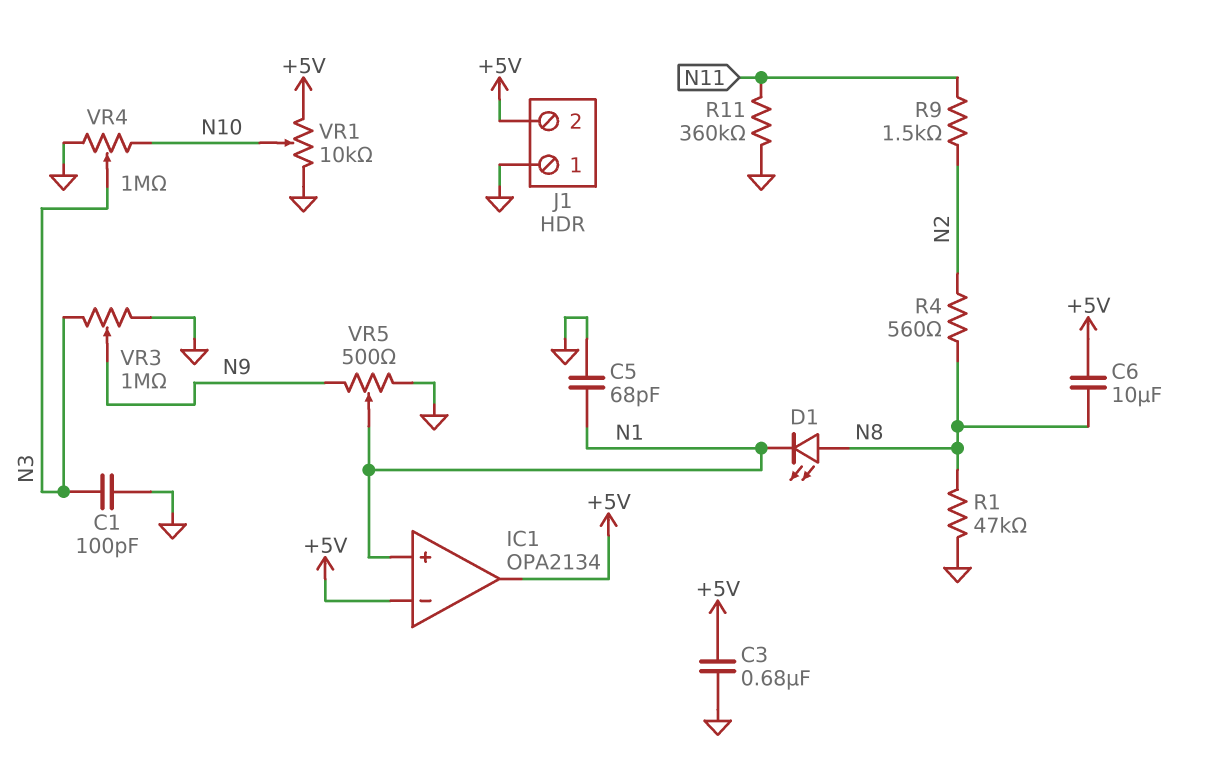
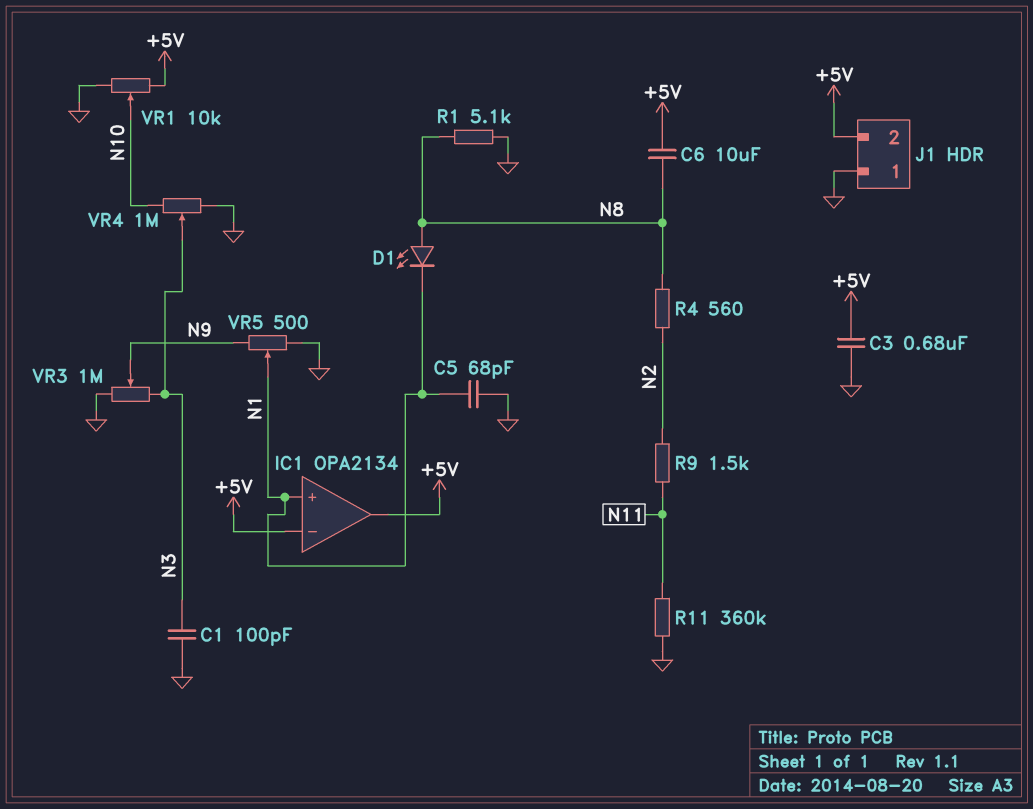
R1: 47k (GND, N8) -> 5.1k (GND, N8)

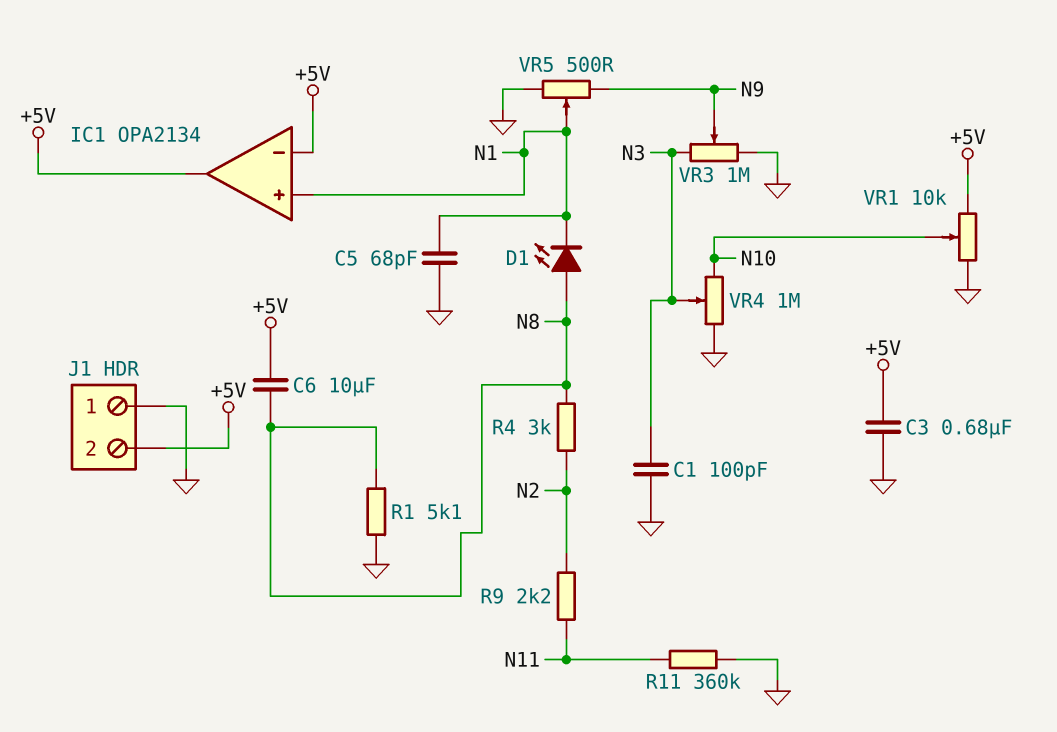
R4: 560 (N2, N8) -> 3k (N2, N8)
R9: 1.5k (N2, N11) -> 2.2k (N2, N11)

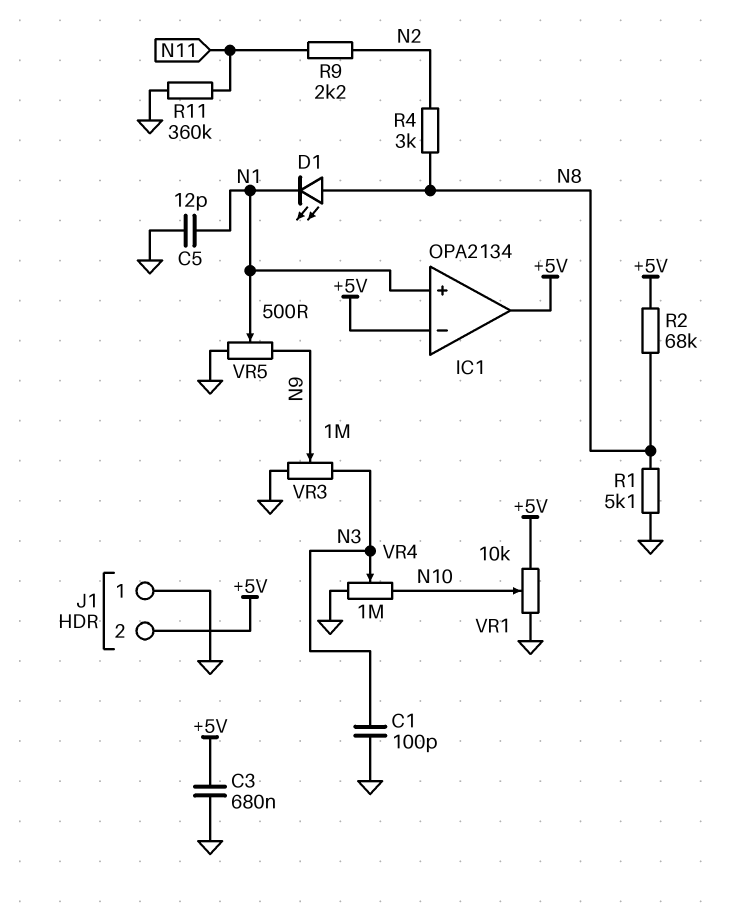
C5: 68pF (GND, N1) -> 12pF (GND, N1)
C6: 10uF (+5V, N8) -> none
R2: none -> 68k (+5V, N8)

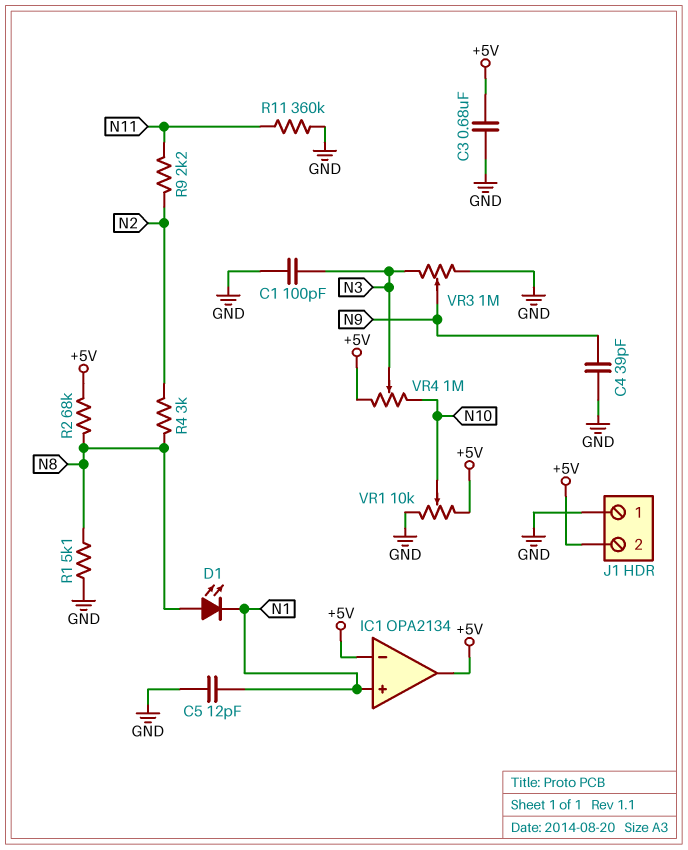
C4: none -> 39pF (GND, N9)
VR4: 1M (GND, N10, wiper N3) -> 1M (+5V, N10, wiper N3)
VR5: 500 (GND, N9, wiper N1) -> none

